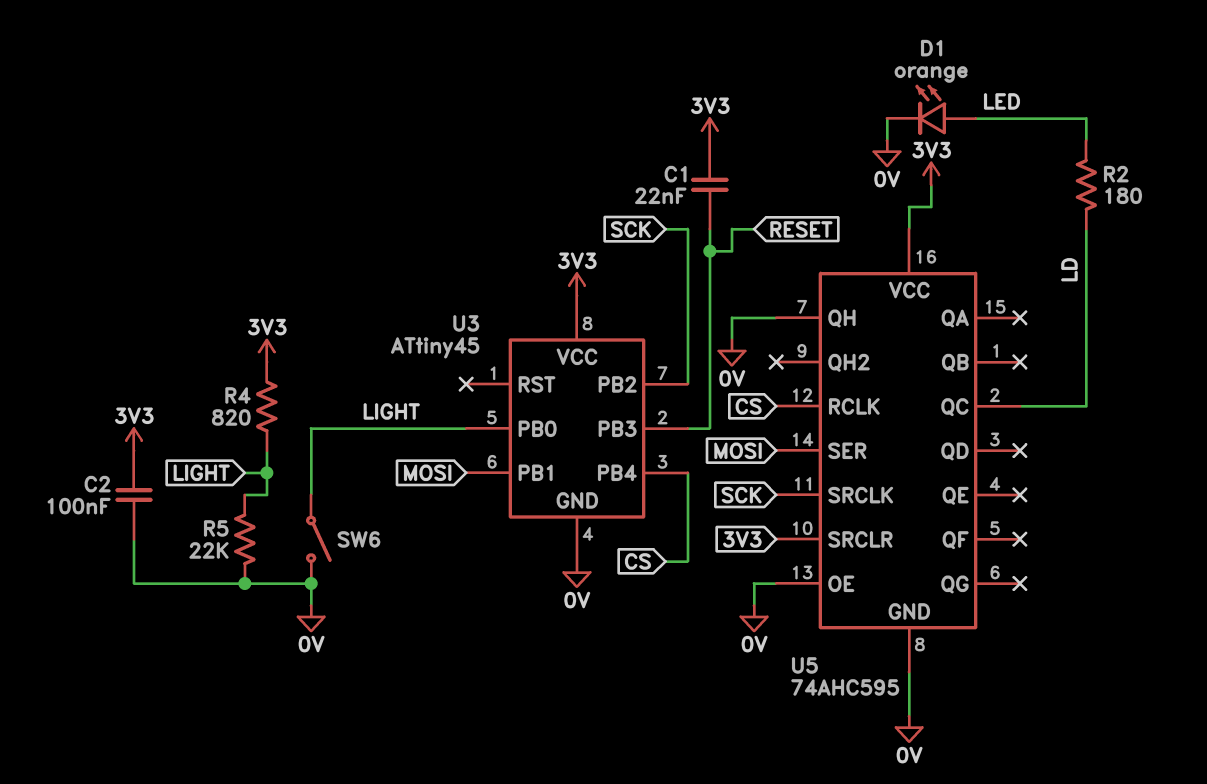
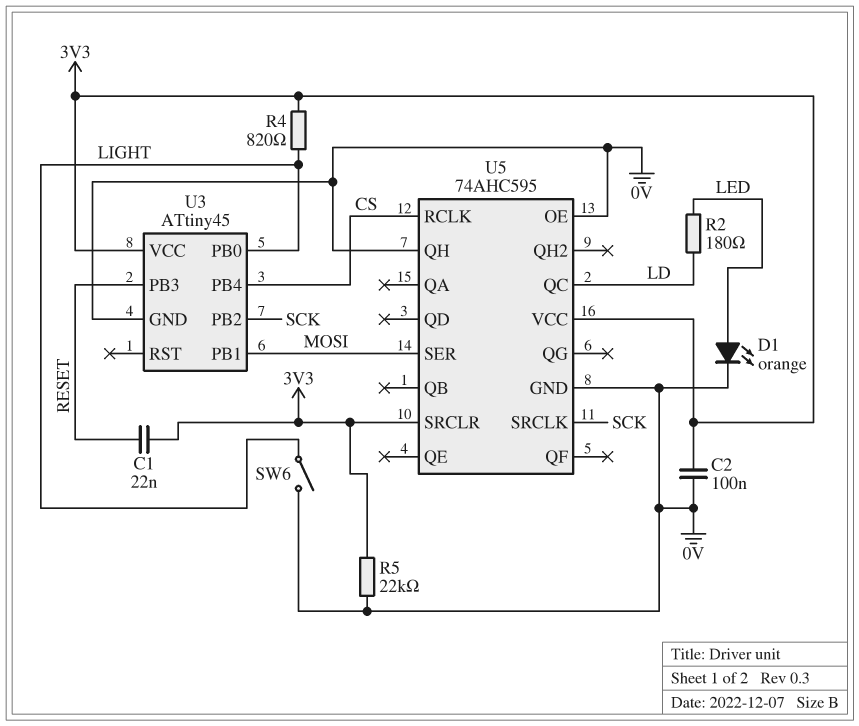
R5: 22k (0V, LIGHT) -> 22k (0V, 3V3)

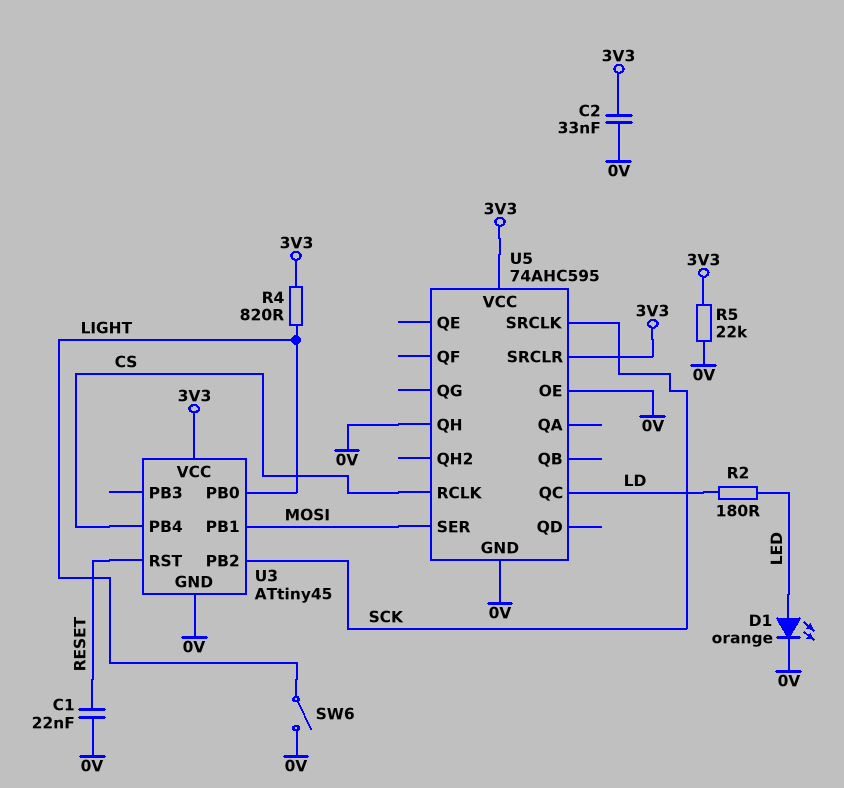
C1: 22nF (3V3, RESET) -> 22nF (0V, RESET)
C2: 100nF (0V, 3V3) -> 33nF (0V, 3V3)
U3 pin PB3: RESET -> none
U3 pin RST: none -> RESET

